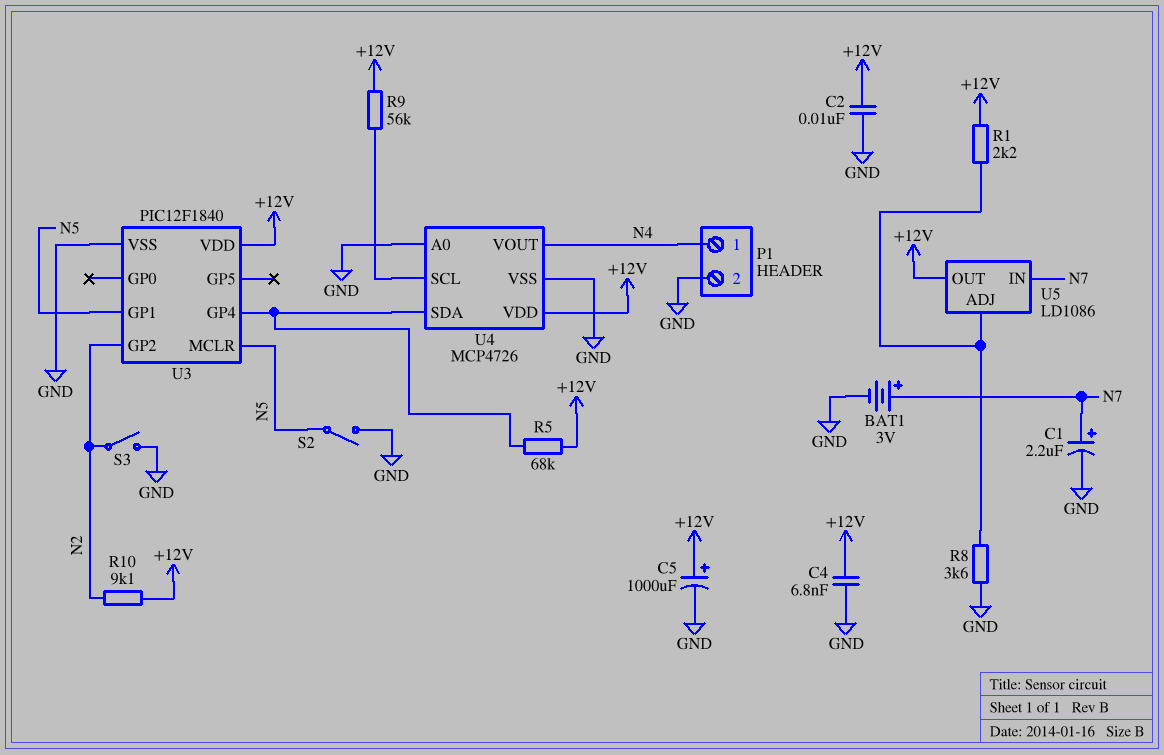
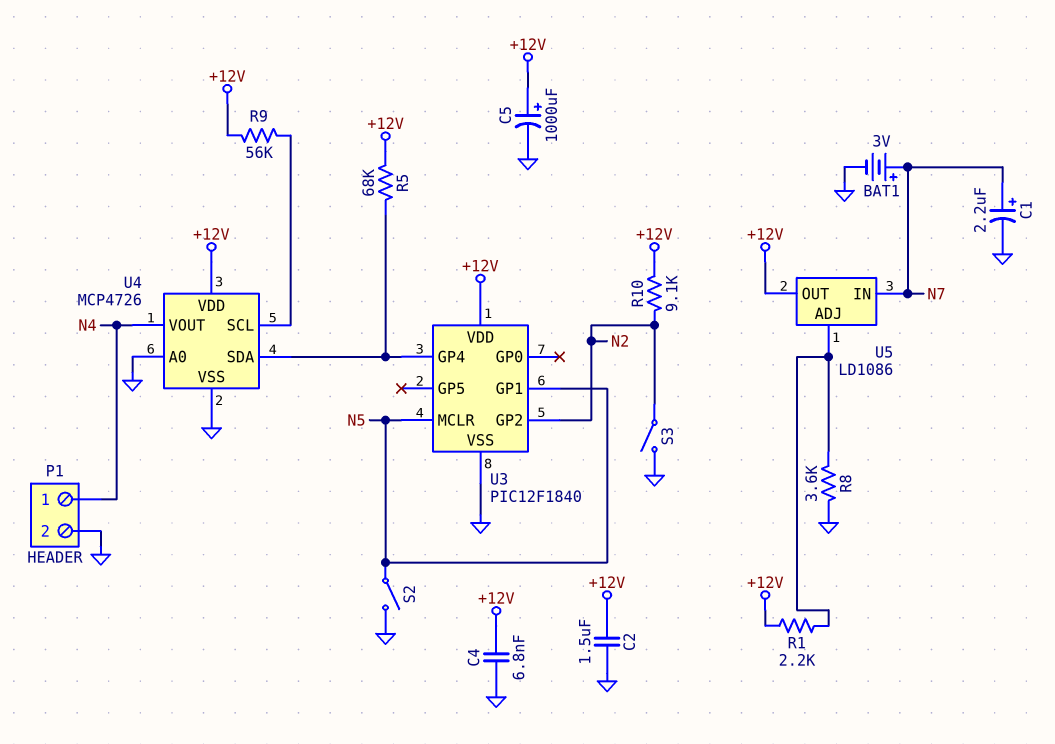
C2: 10nF (+12V, GND) -> 1.5uF (+12V, GND)

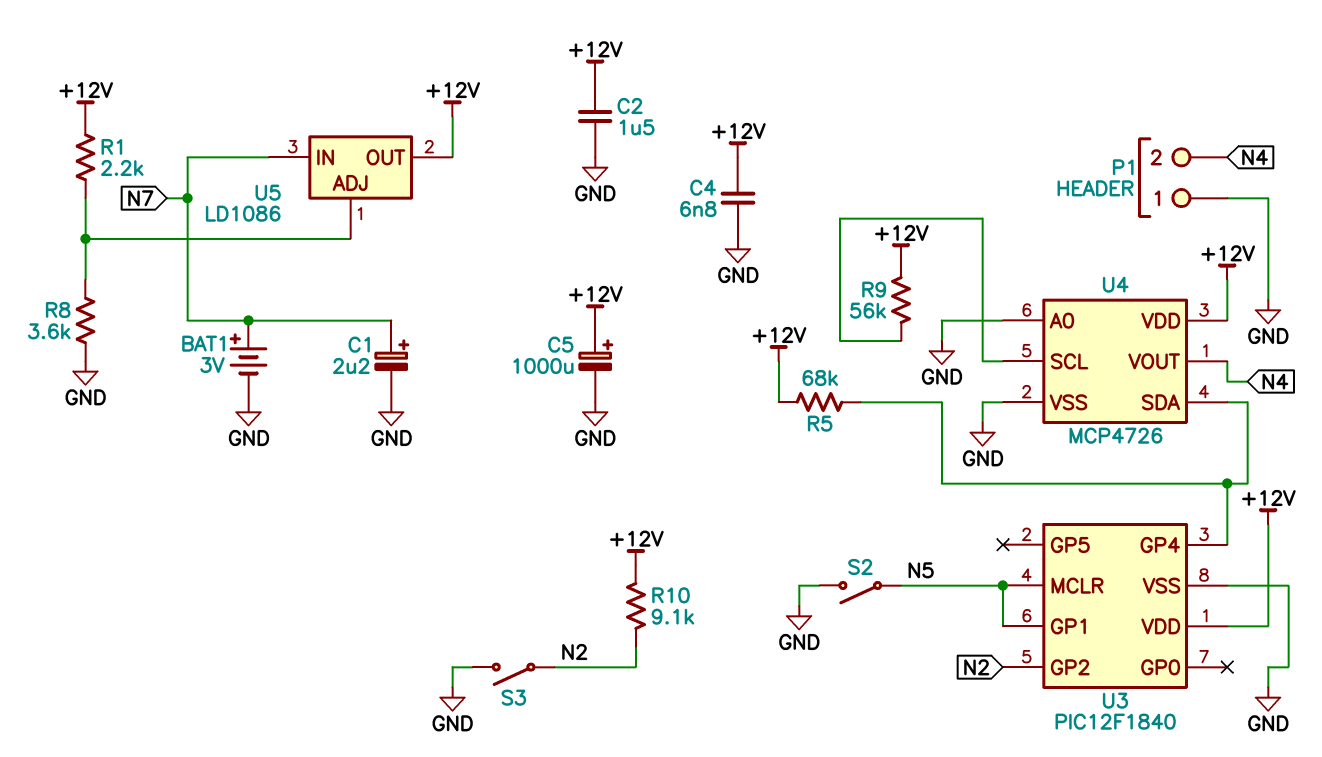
P1 pin 1: N4 -> GND
P1 pin 2: GND -> N4

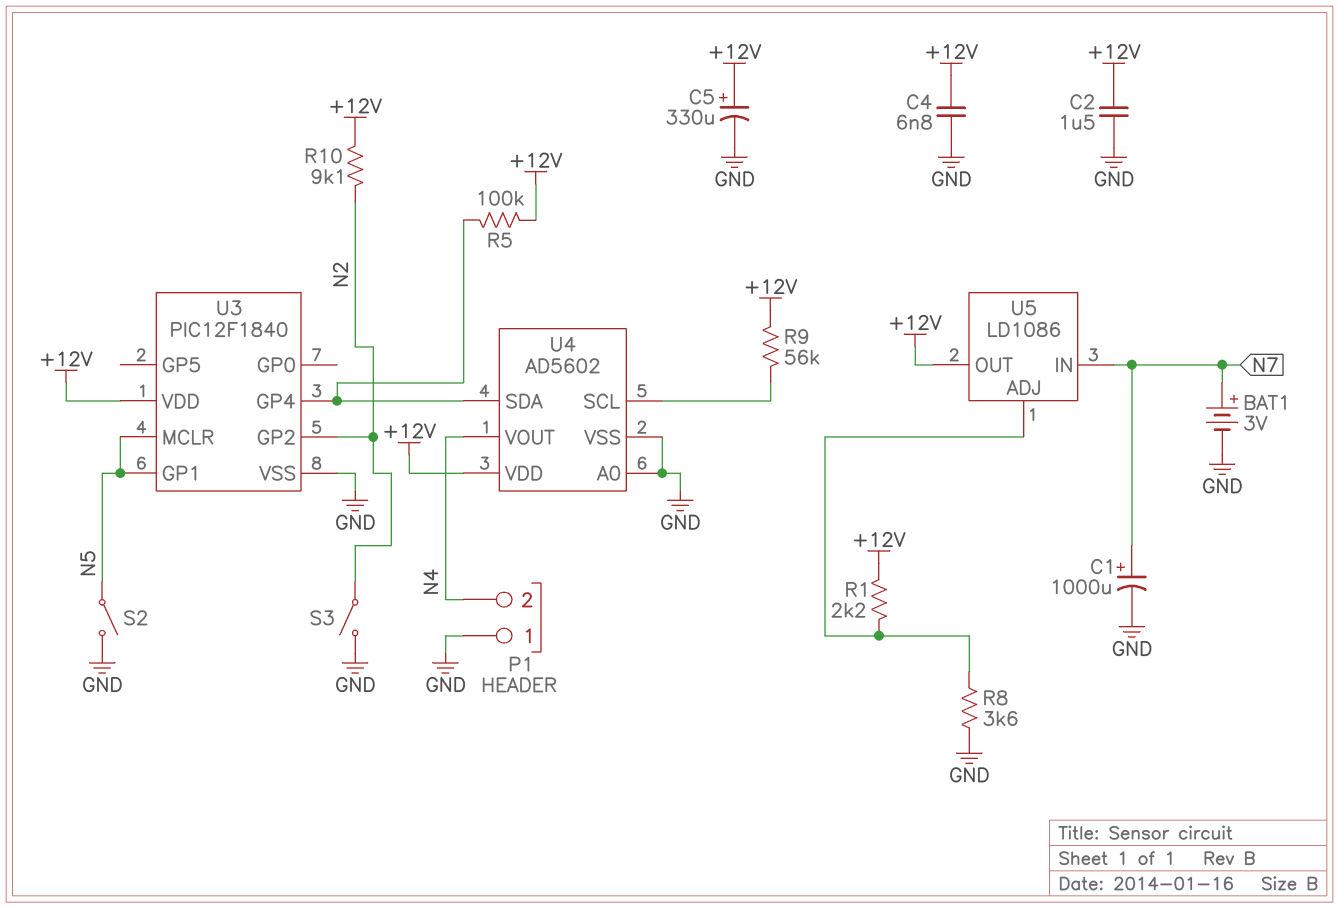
C1: 2.2uF (plus N7, minus GND) -> 1000uF (plus N7, minus GND)
C5: 1000uF (plus +12V, minus GND) -> 330uF (plus +12V, minus GND)
R5: 68k (+12V, U3/GP4) -> 100k (+12V, U3/GP4)
U4: MCP4726 -> AD5602

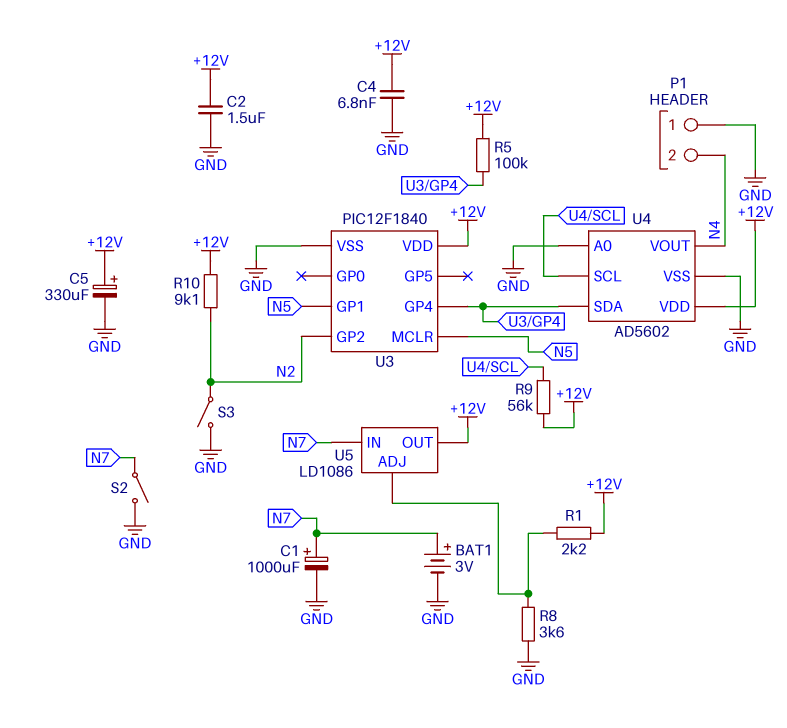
S2: switch (GND, N5) -> switch (GND, N7)

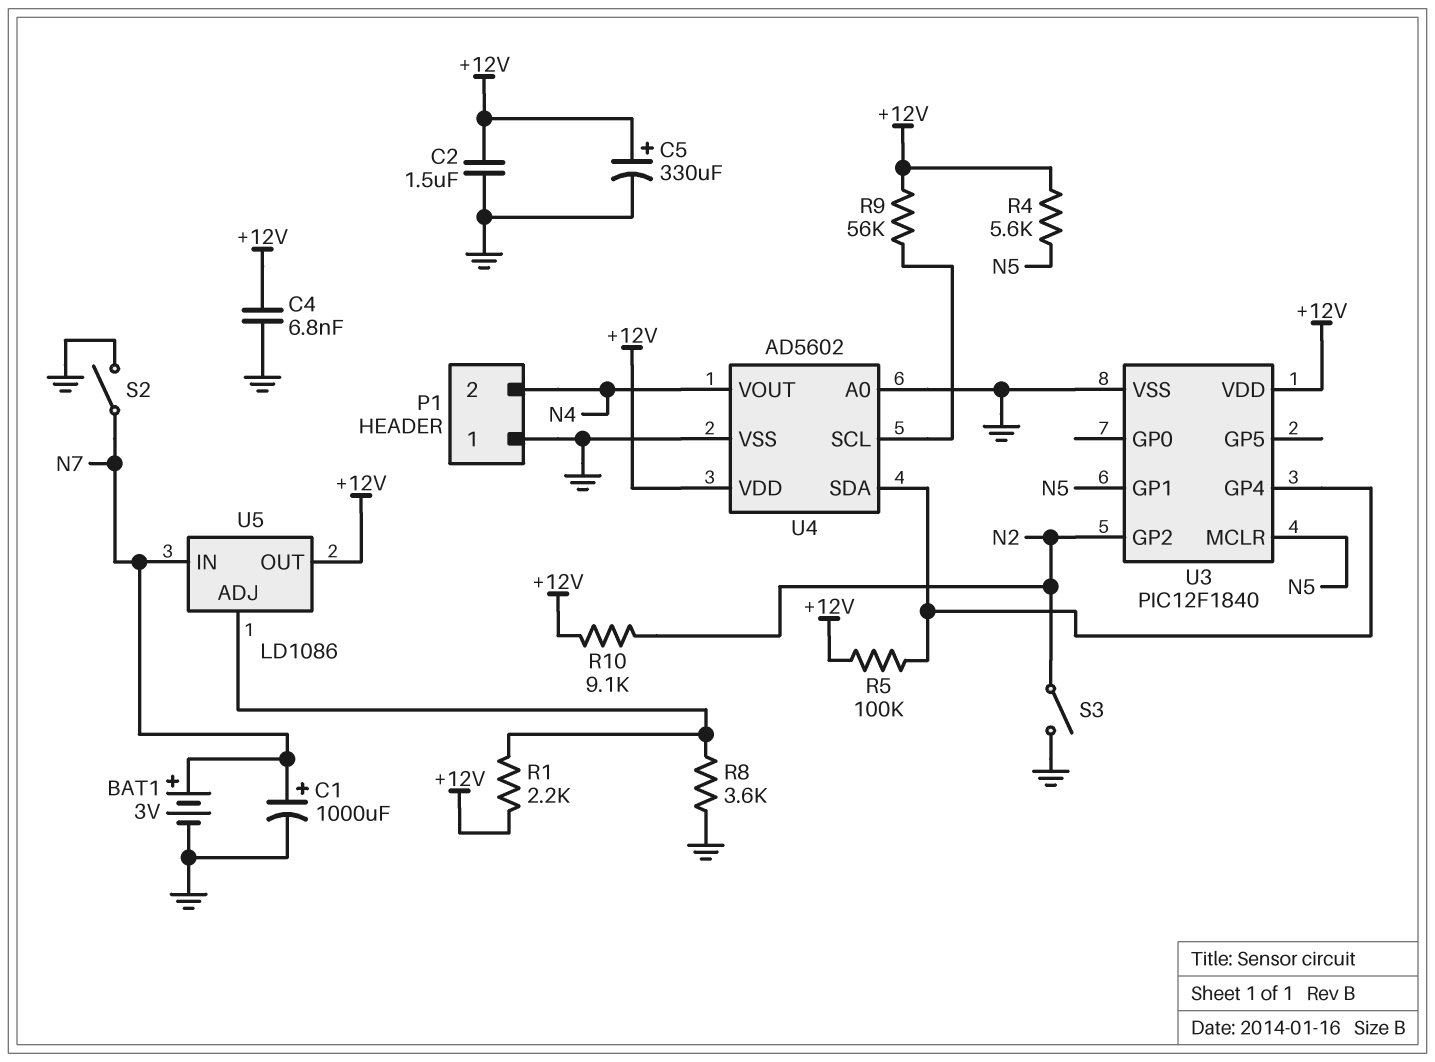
R4: none -> 5.6k (+12V, N5)

